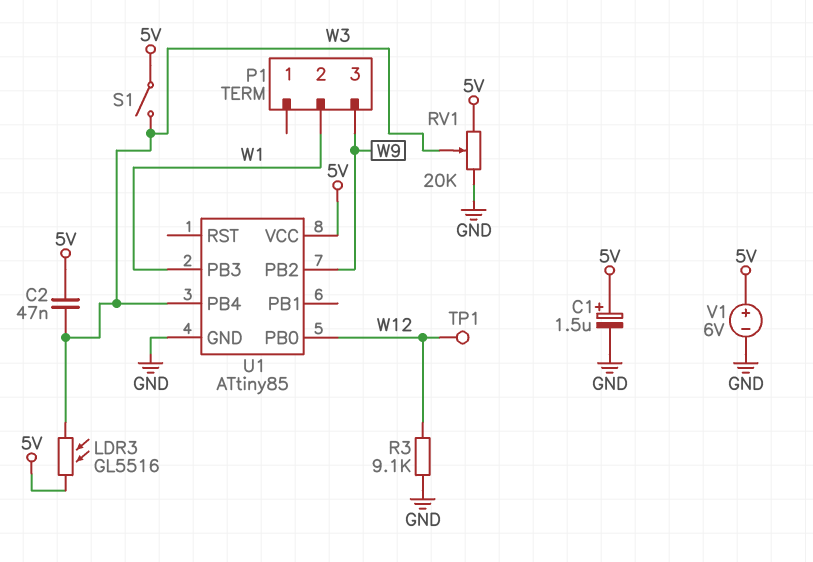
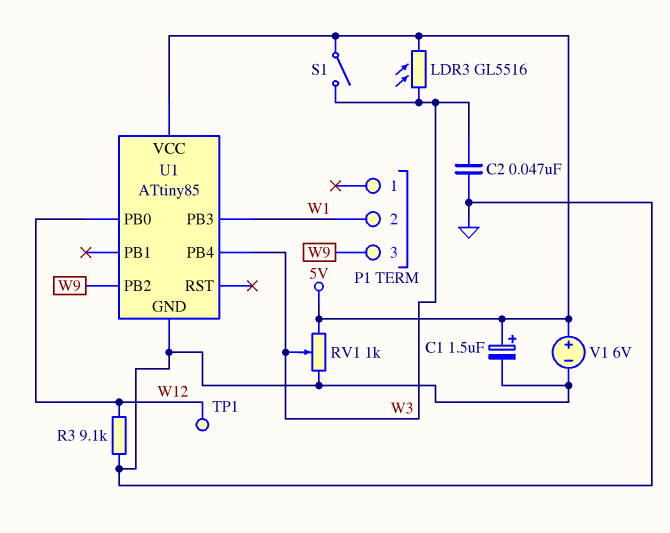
C2: 47nF (5V, W3) -> 47nF (GND, W3)
RV1: 20k (5V, GND, wiper W3) -> 1k (5V, GND, wiper W3)

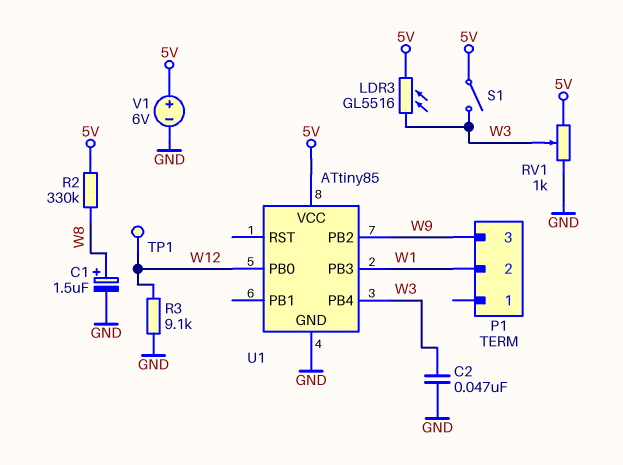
C1: 1.5uF (plus 5V, minus GND) -> 1.5uF (plus W8, minus GND)
R2: none -> 330k (5V, W8)

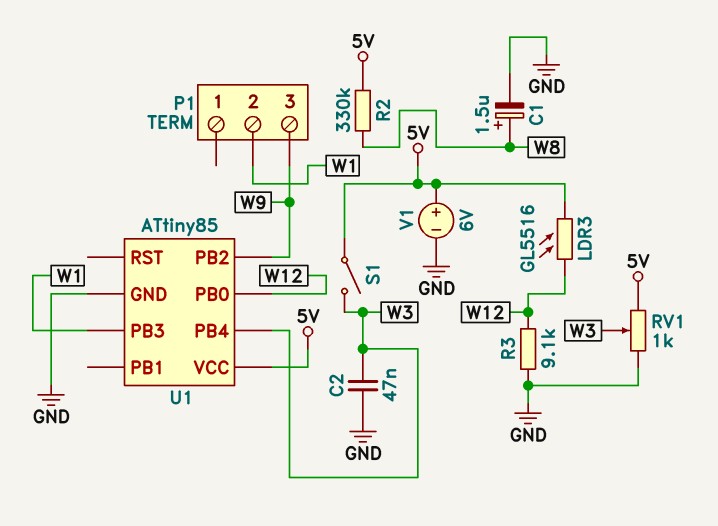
LDR3: GL5516 (5V, W3) -> GL5516 (5V, W12)
TP1: test point (W12) -> none

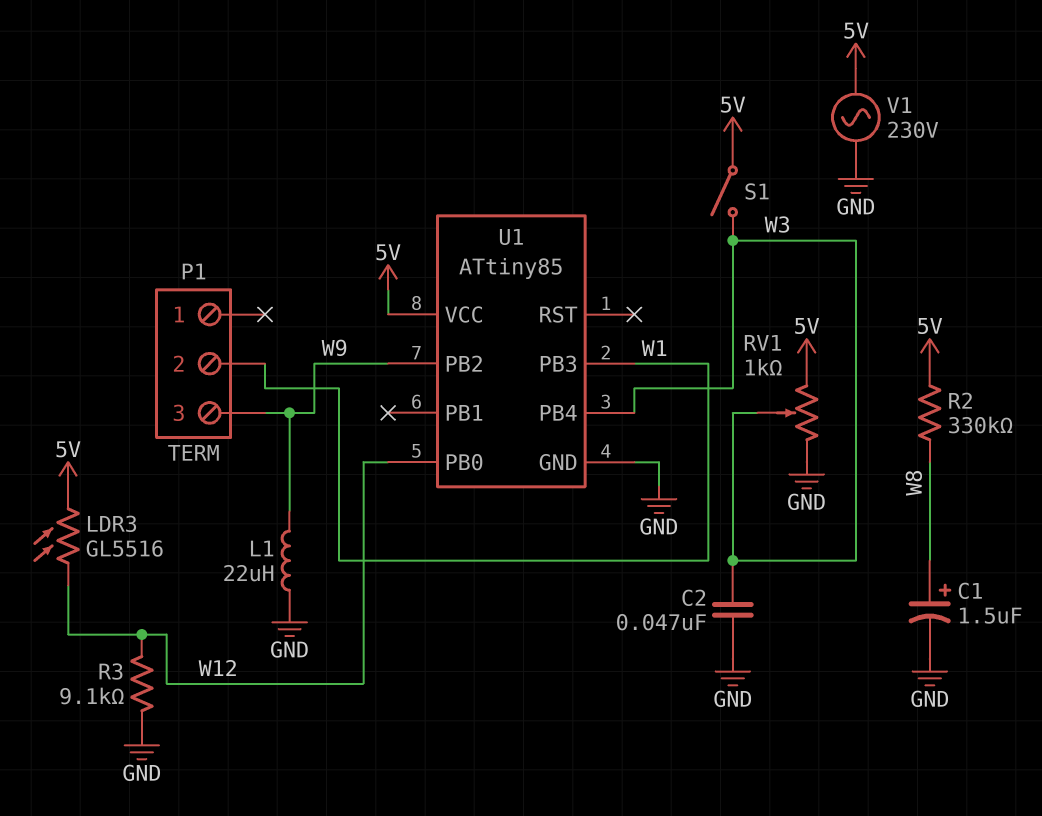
L1: none -> 22uH (GND, W9)
V1: 6V (plus 5V, minus GND) -> AC 230V (5V, GND)

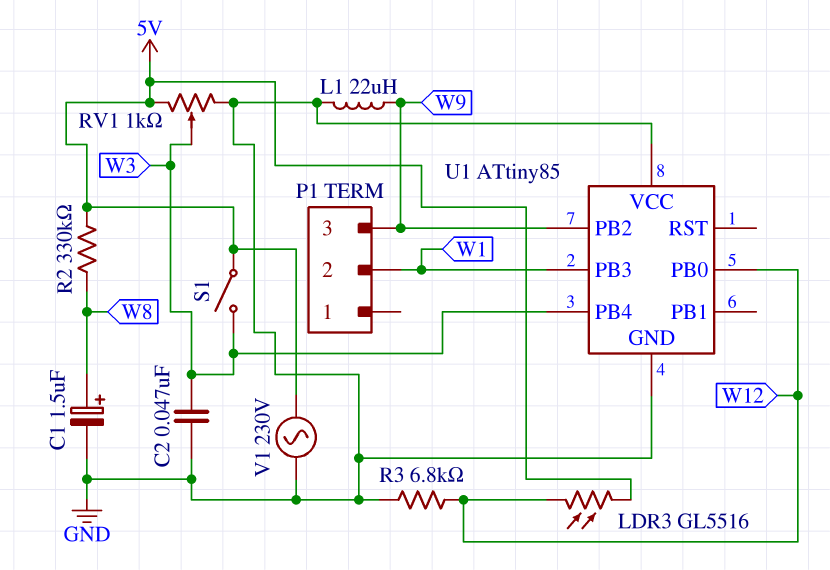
R3: 9.1k (GND, W12) -> 6.8k (GND, W12)
U1 pin VCC: 5V -> GND

